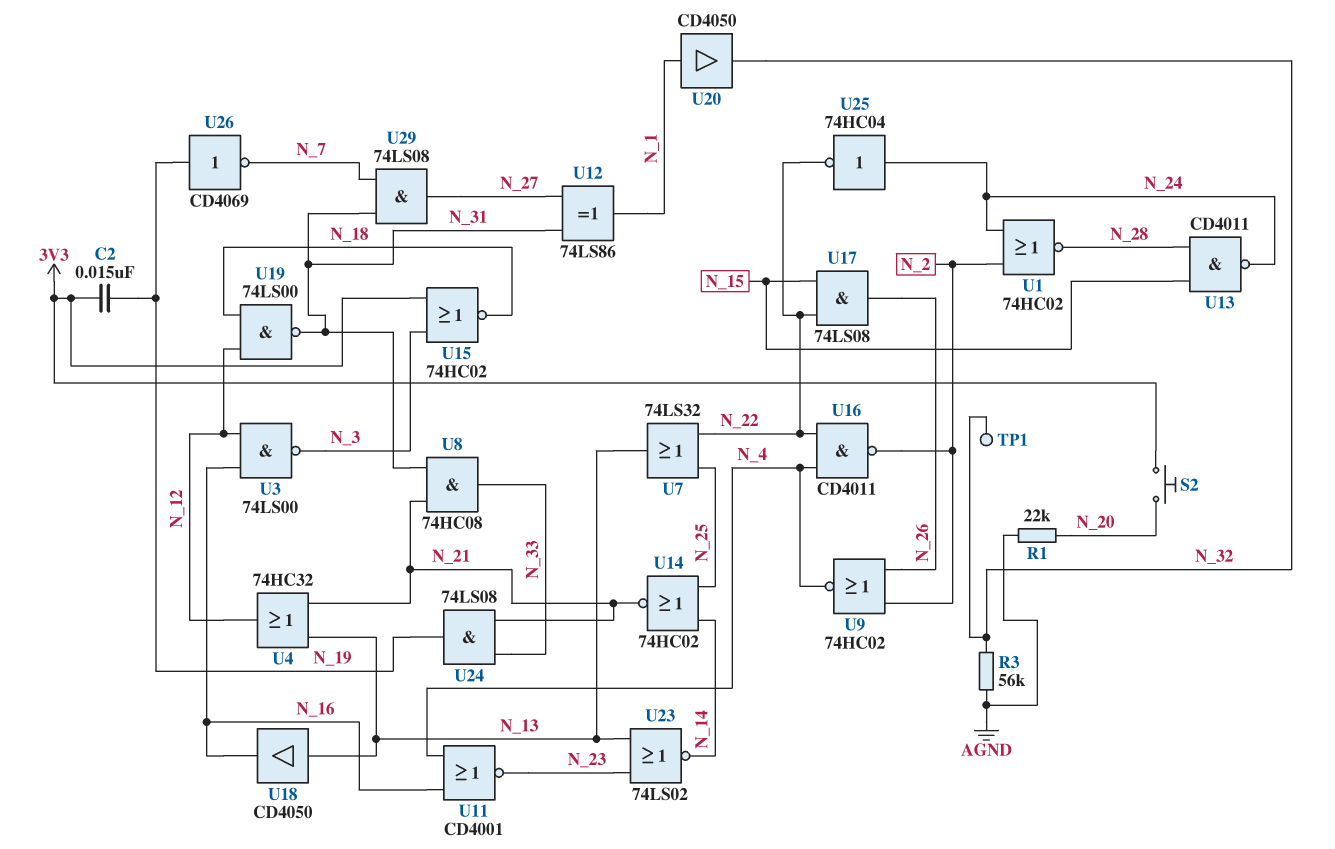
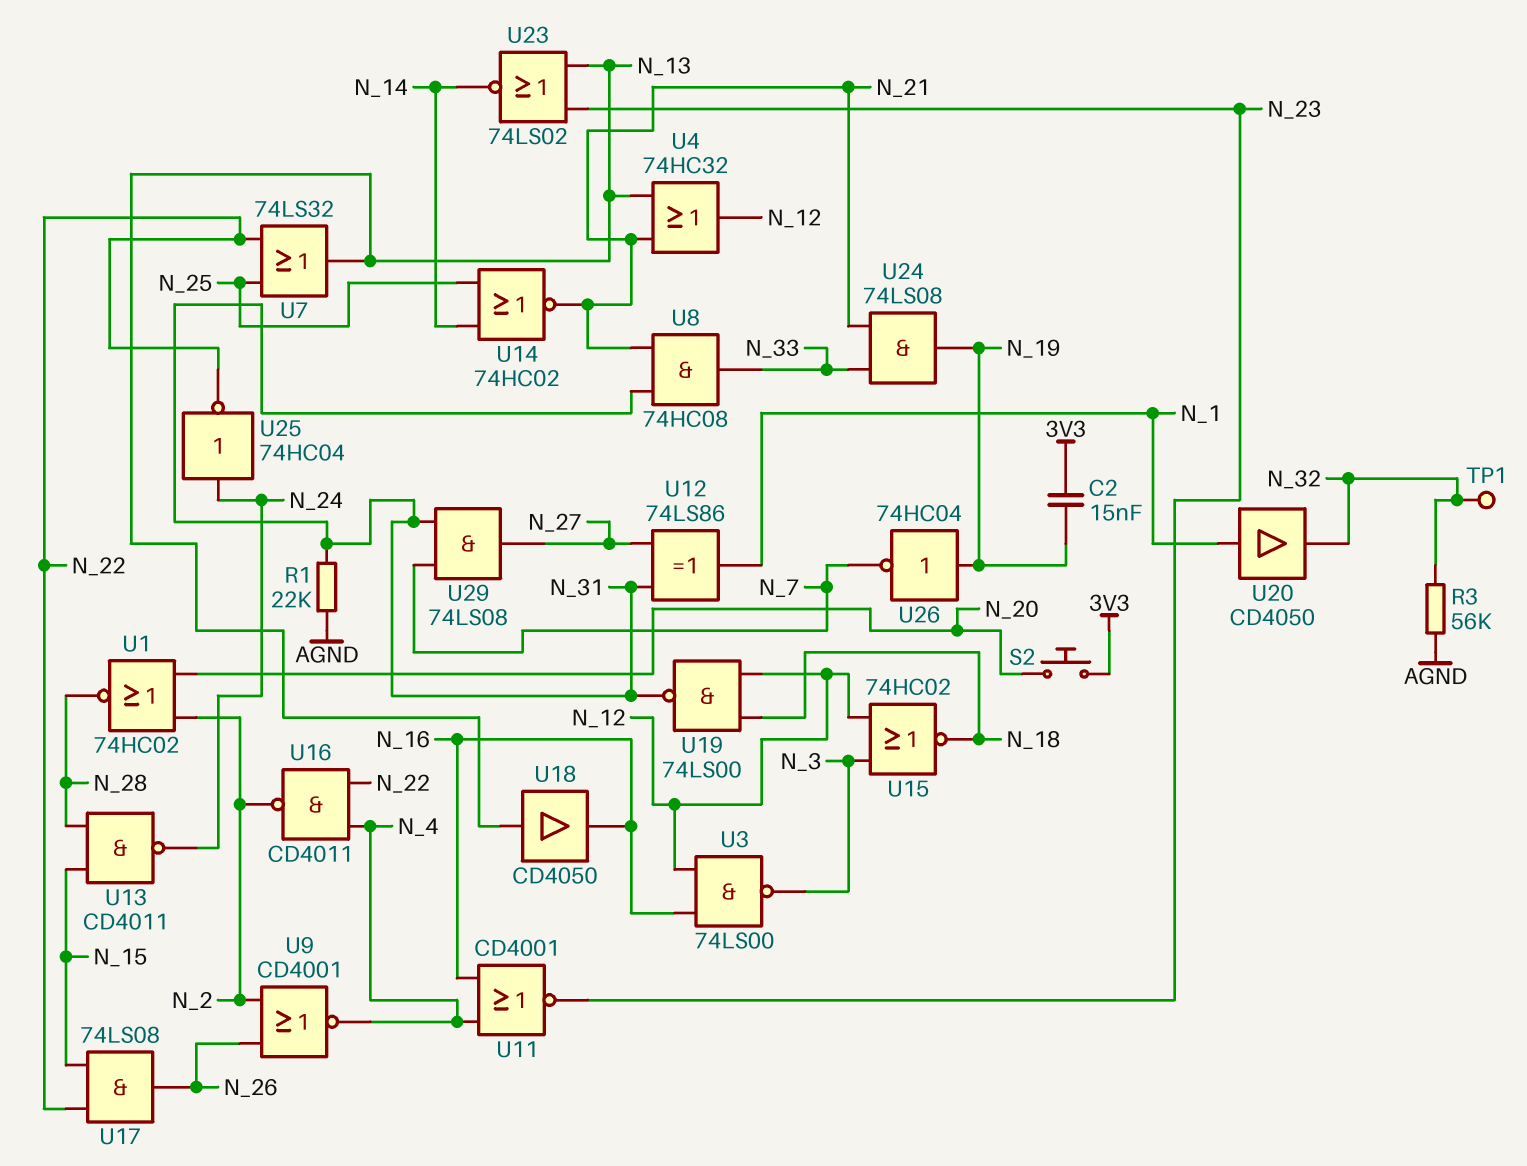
R1: 22k (AGND, N_20) -> 22k (AGND, N_31)
U1: NOR 74HC02 (in N_2, in N_24, out N_28) -> NOR 74HC02 (in N_2, in N_20, out N_28)
U9: NOR 74HC02 (in N_2, in N_26, out N_4) -> NOR CD4001 (in N_2, in N_26, out N_4)
U15: NOR 74HC02 (in 3V3, in N_3, out N_18) -> NOR 74HC02 (in N_3, in N_12, out N_18)
U26: NOT CD4069 (in N_19, out N_7) -> NOT 74HC04 (in N_19, out N_7)

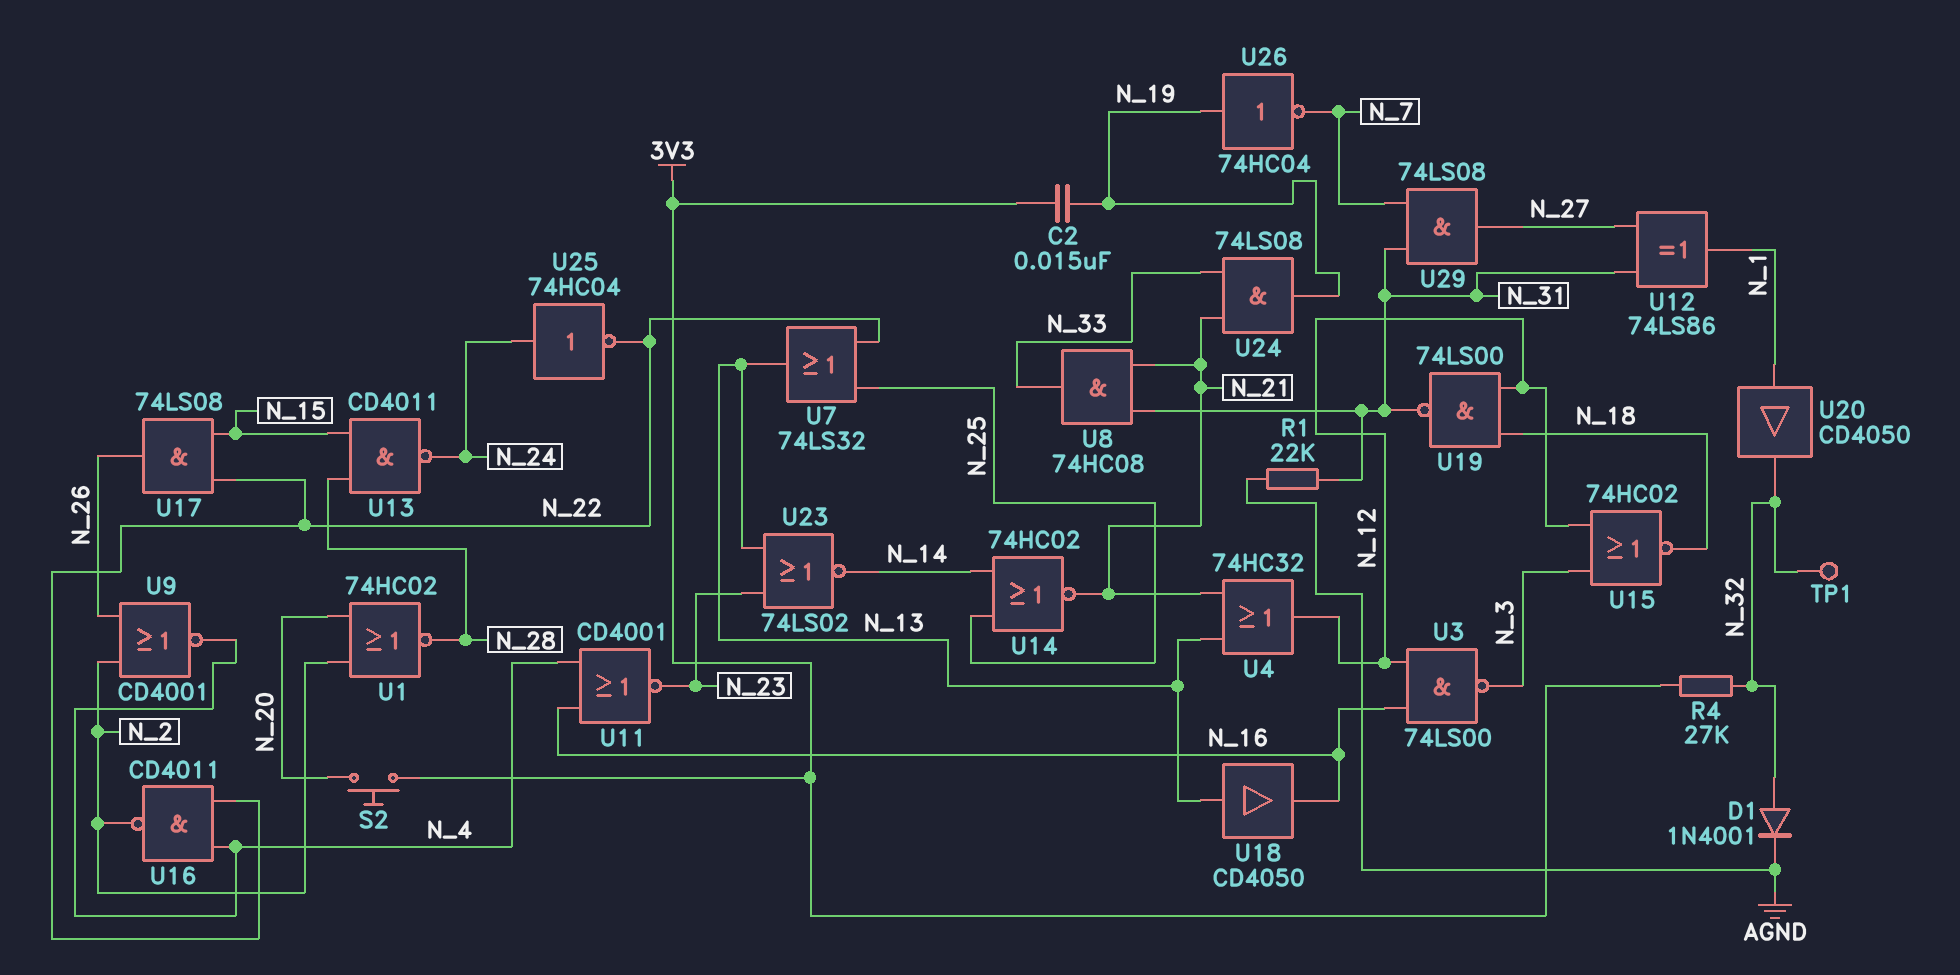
D1: none -> diode 1N4001 (A N_32, K AGND)
R3: 56k (AGND, N_32) -> none
R4: none -> 27k (3V3, N_32)

